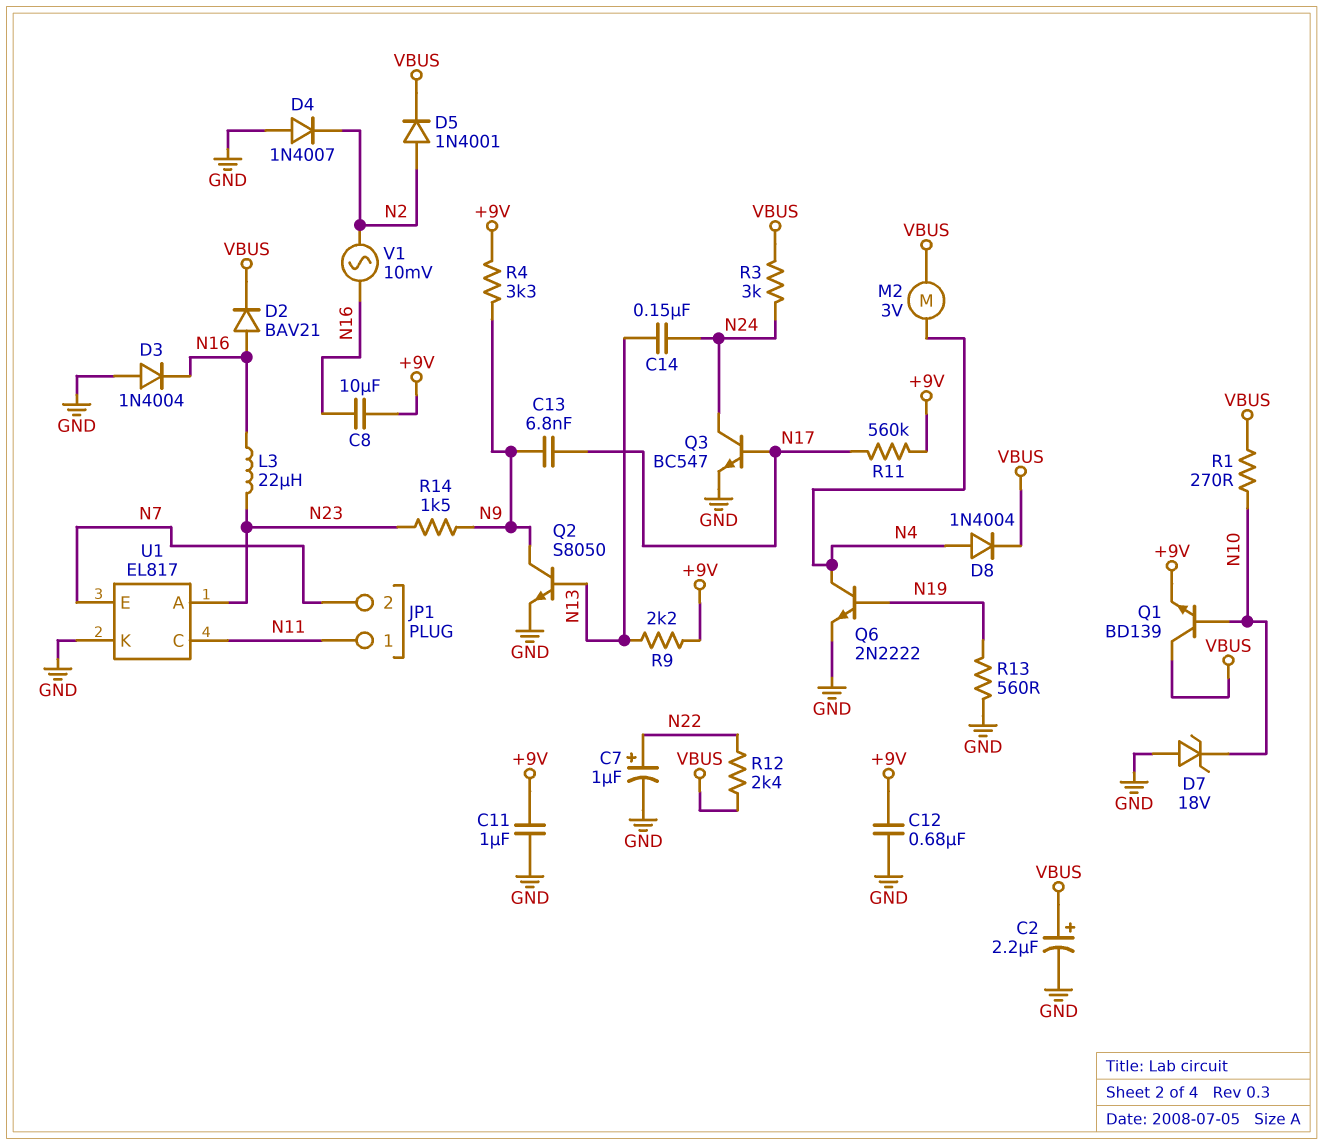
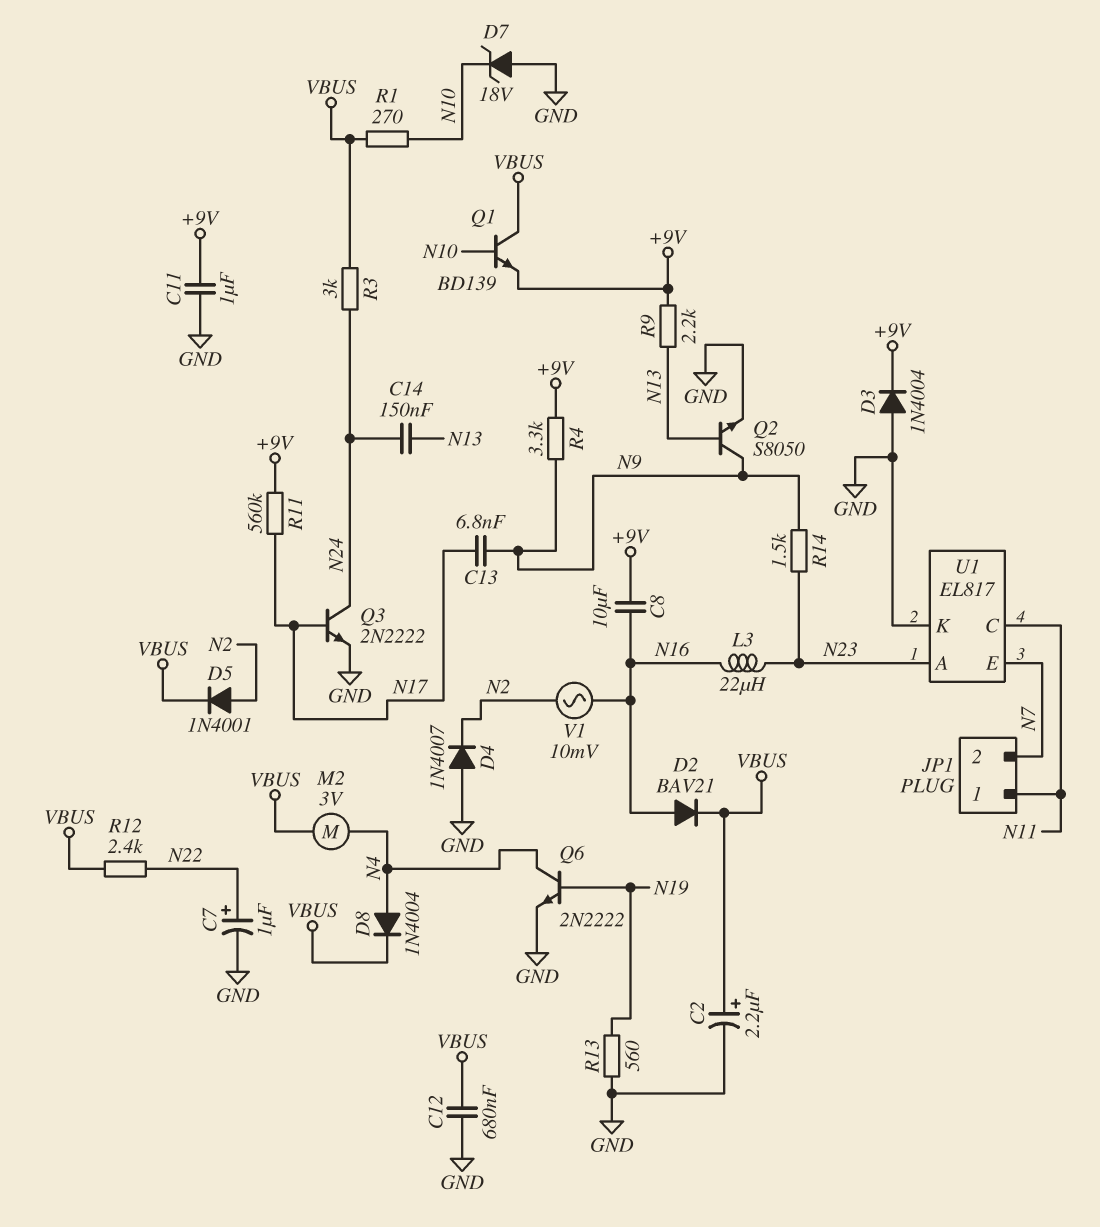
C12: 680nF (+9V, GND) -> 680nF (GND, VBUS)
D3: diode 1N4004 (A GND, K N16) -> diode 1N4004 (A GND, K +9V)
Q3: NPN BC547 (B N17, C N24, E GND) -> NPN 2N2222 (B N17, C N24, E GND)

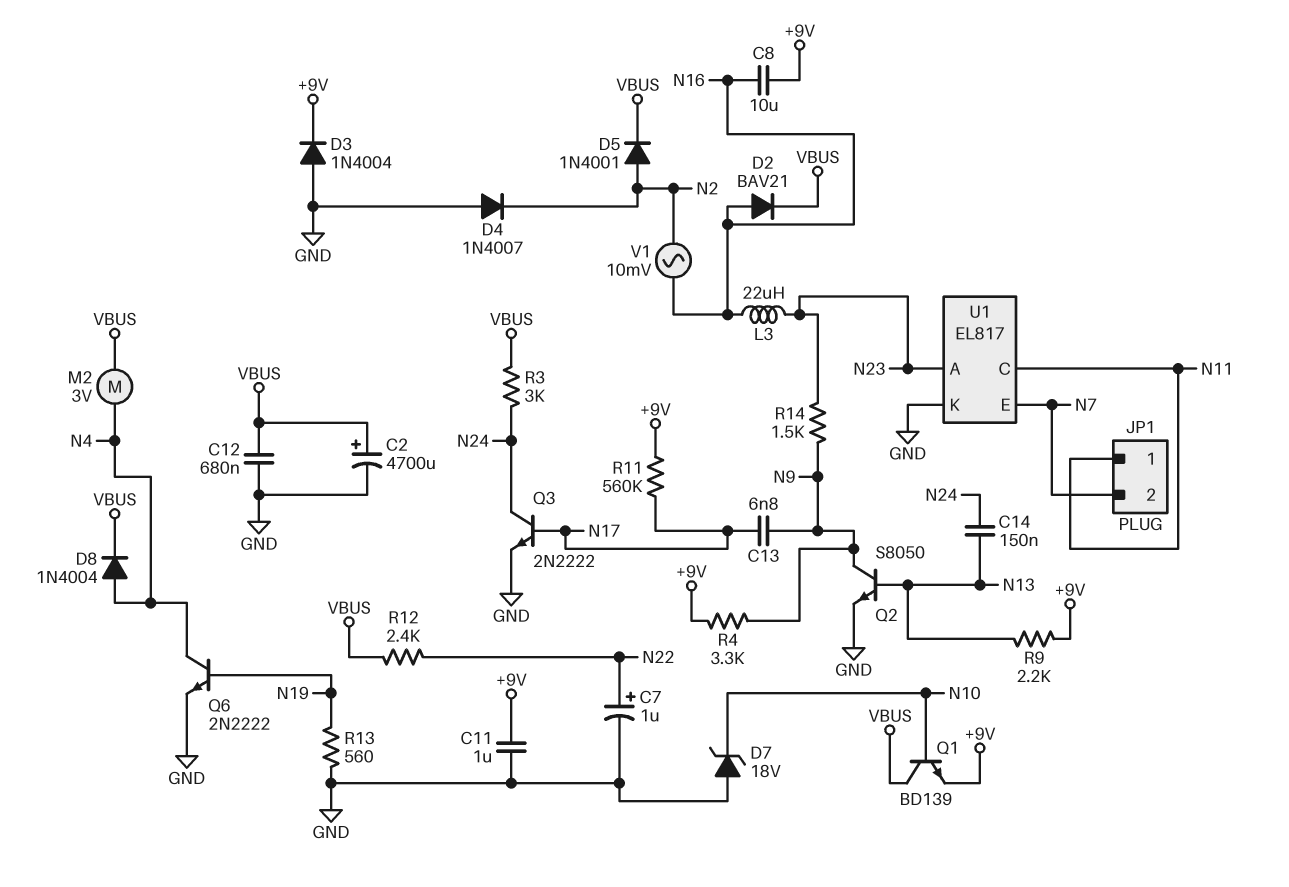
C2: 2.2uF (plus VBUS, minus GND) -> 4700uF (plus VBUS, minus GND)
R1: 270 (N10, VBUS) -> none

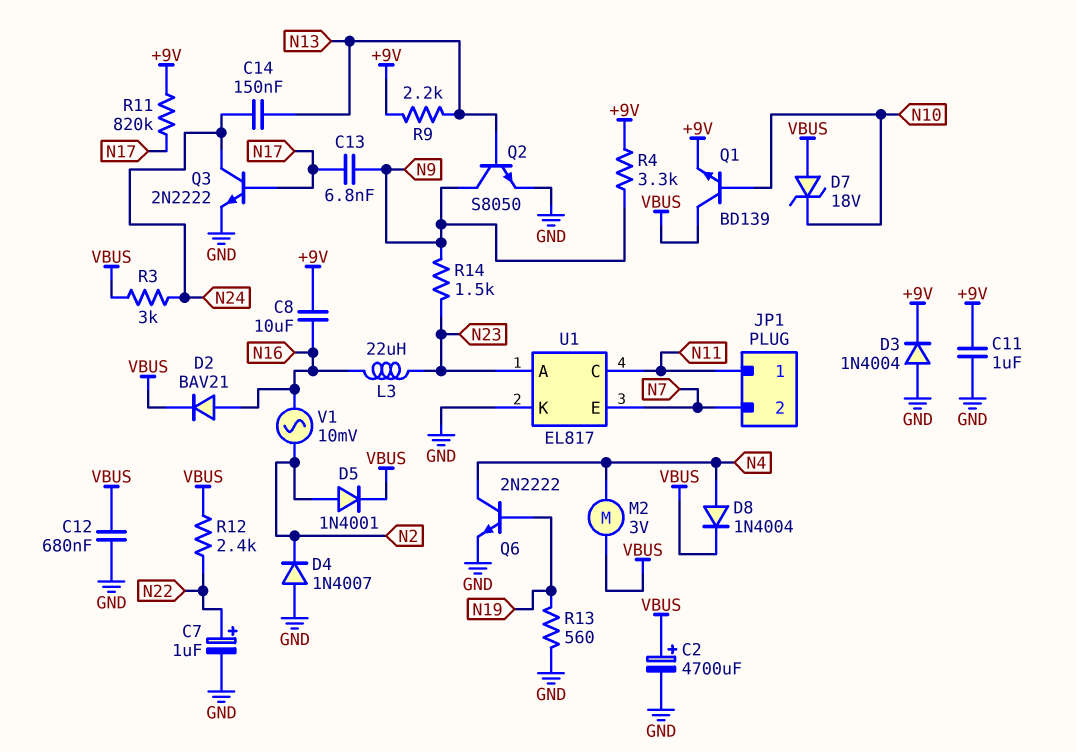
D7: zener 18V (A GND, K N10) -> zener 18V (A VBUS, K N10)
R11: 560k (+9V, N17) -> 820k (+9V, N17)

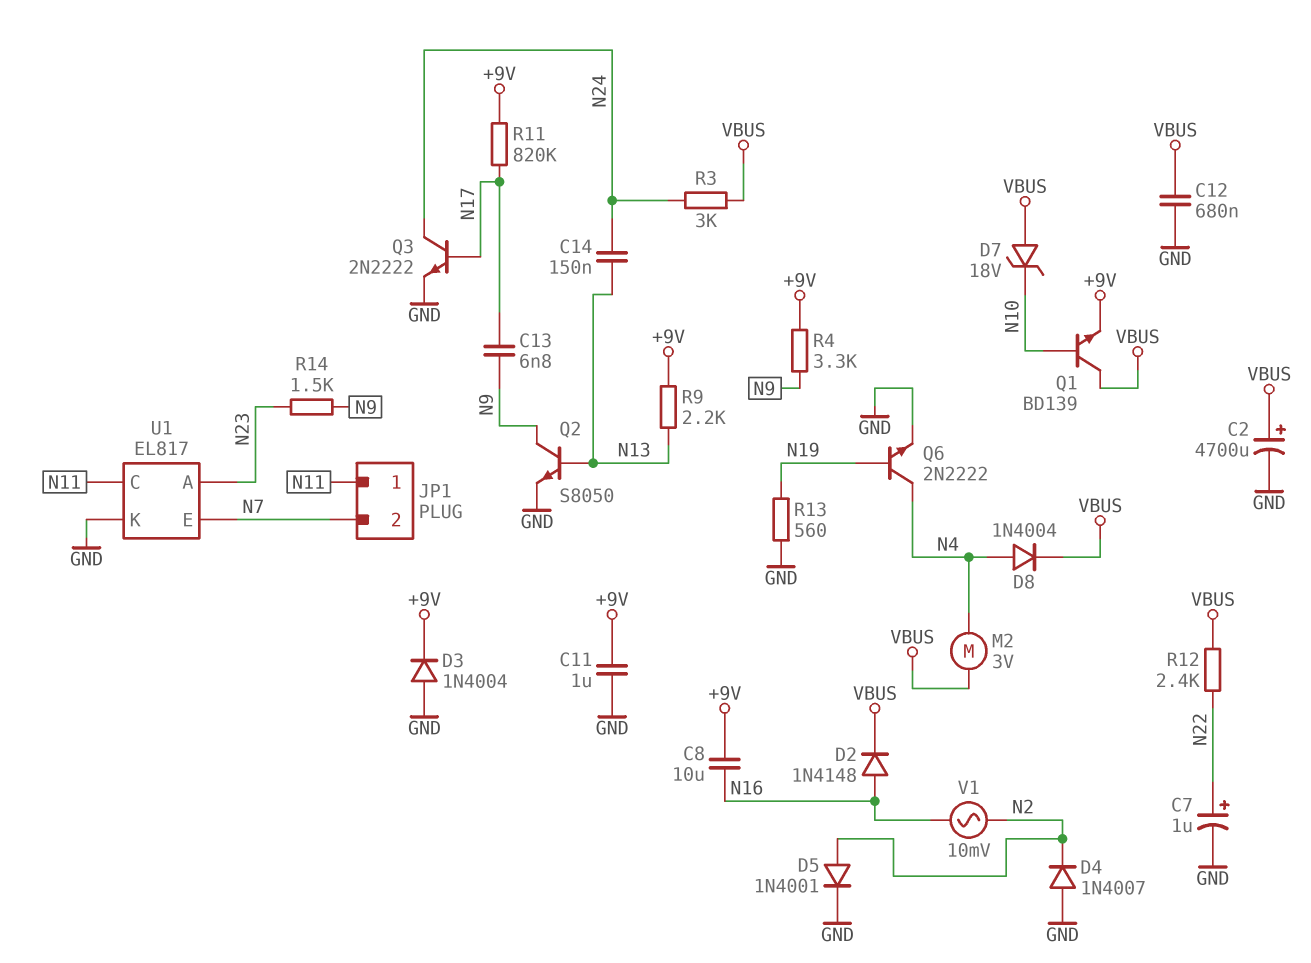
D2: diode BAV21 (A N16, K VBUS) -> diode 1N4148 (A N16, K VBUS)
D5: diode 1N4001 (A N2, K VBUS) -> diode 1N4001 (A N2, K GND)
L3: 22uH (N16, N23) -> none

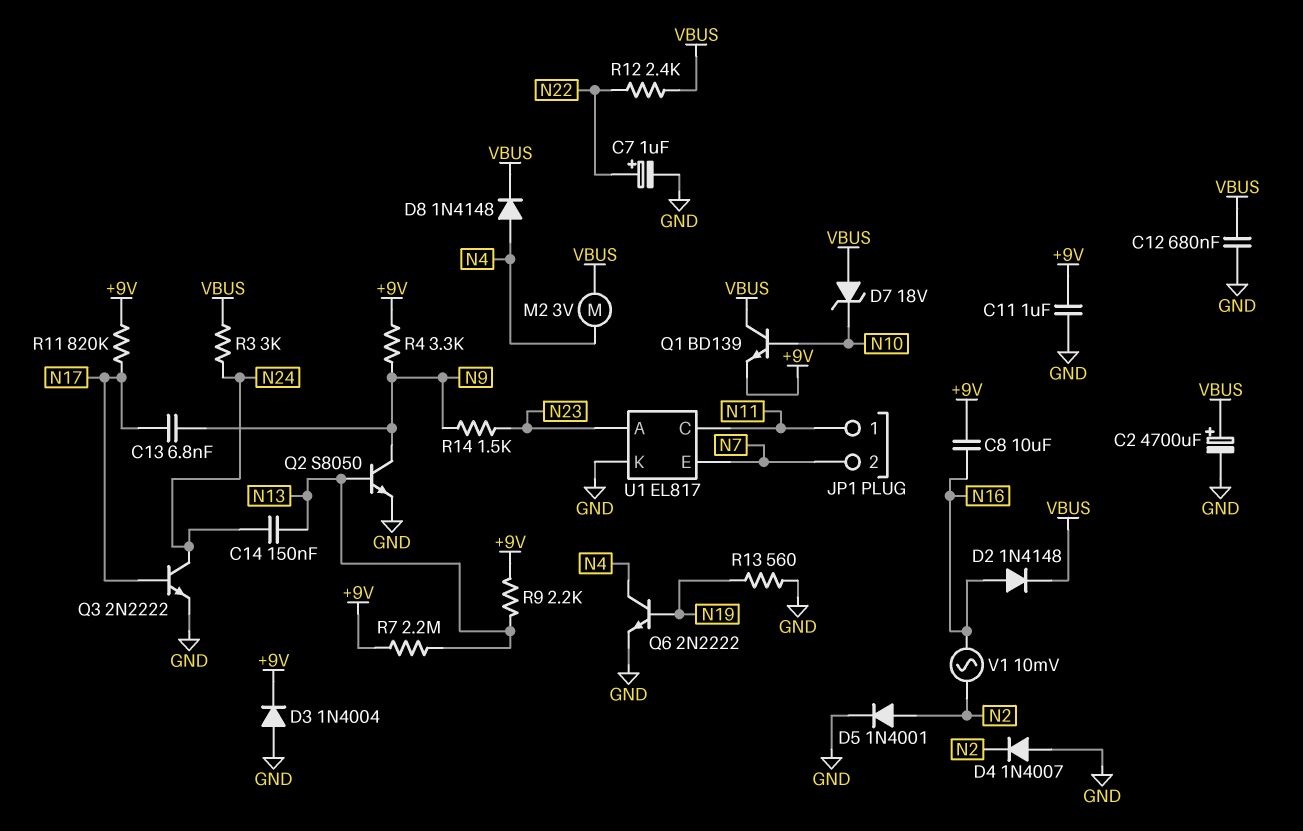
D8: diode 1N4004 (A N4, K VBUS) -> diode 1N4148 (A N4, K VBUS)
R7: none -> 2.2M (+9V, N13)

